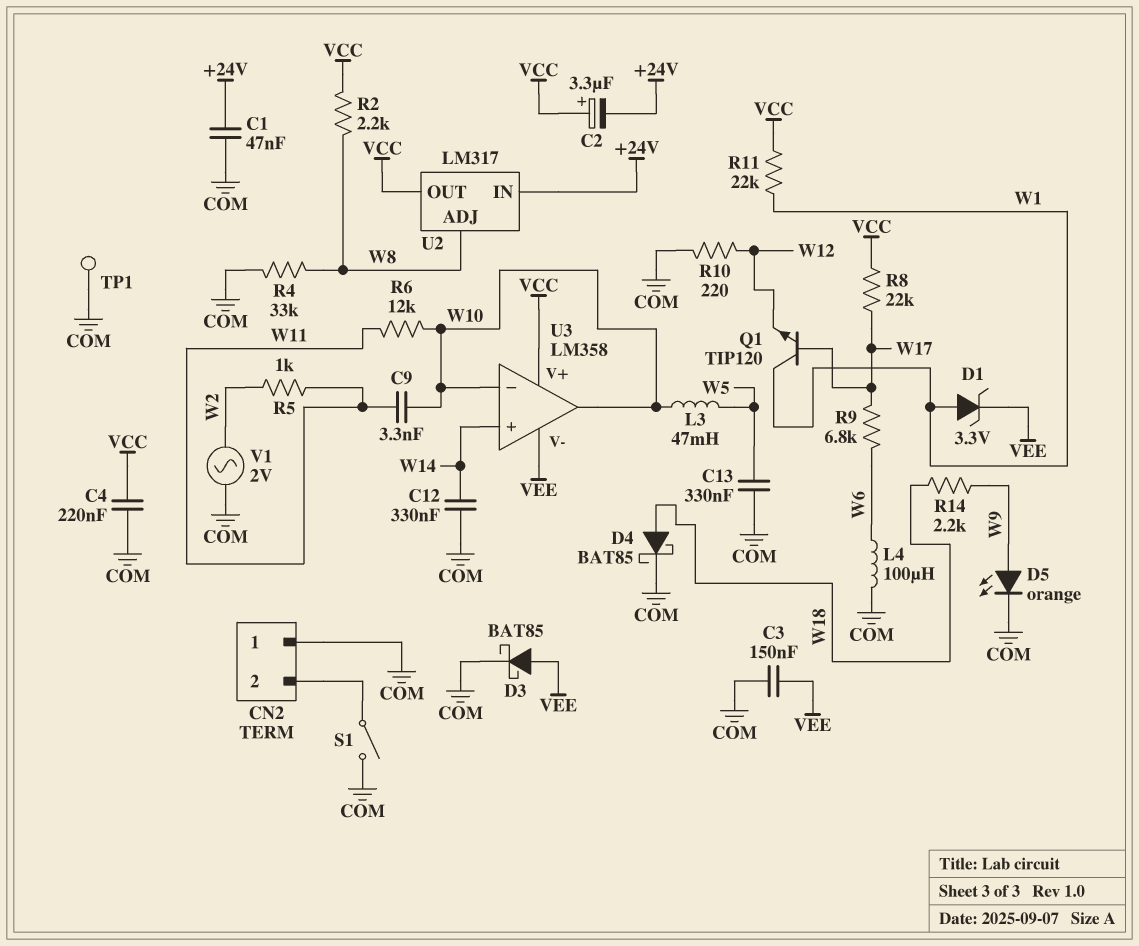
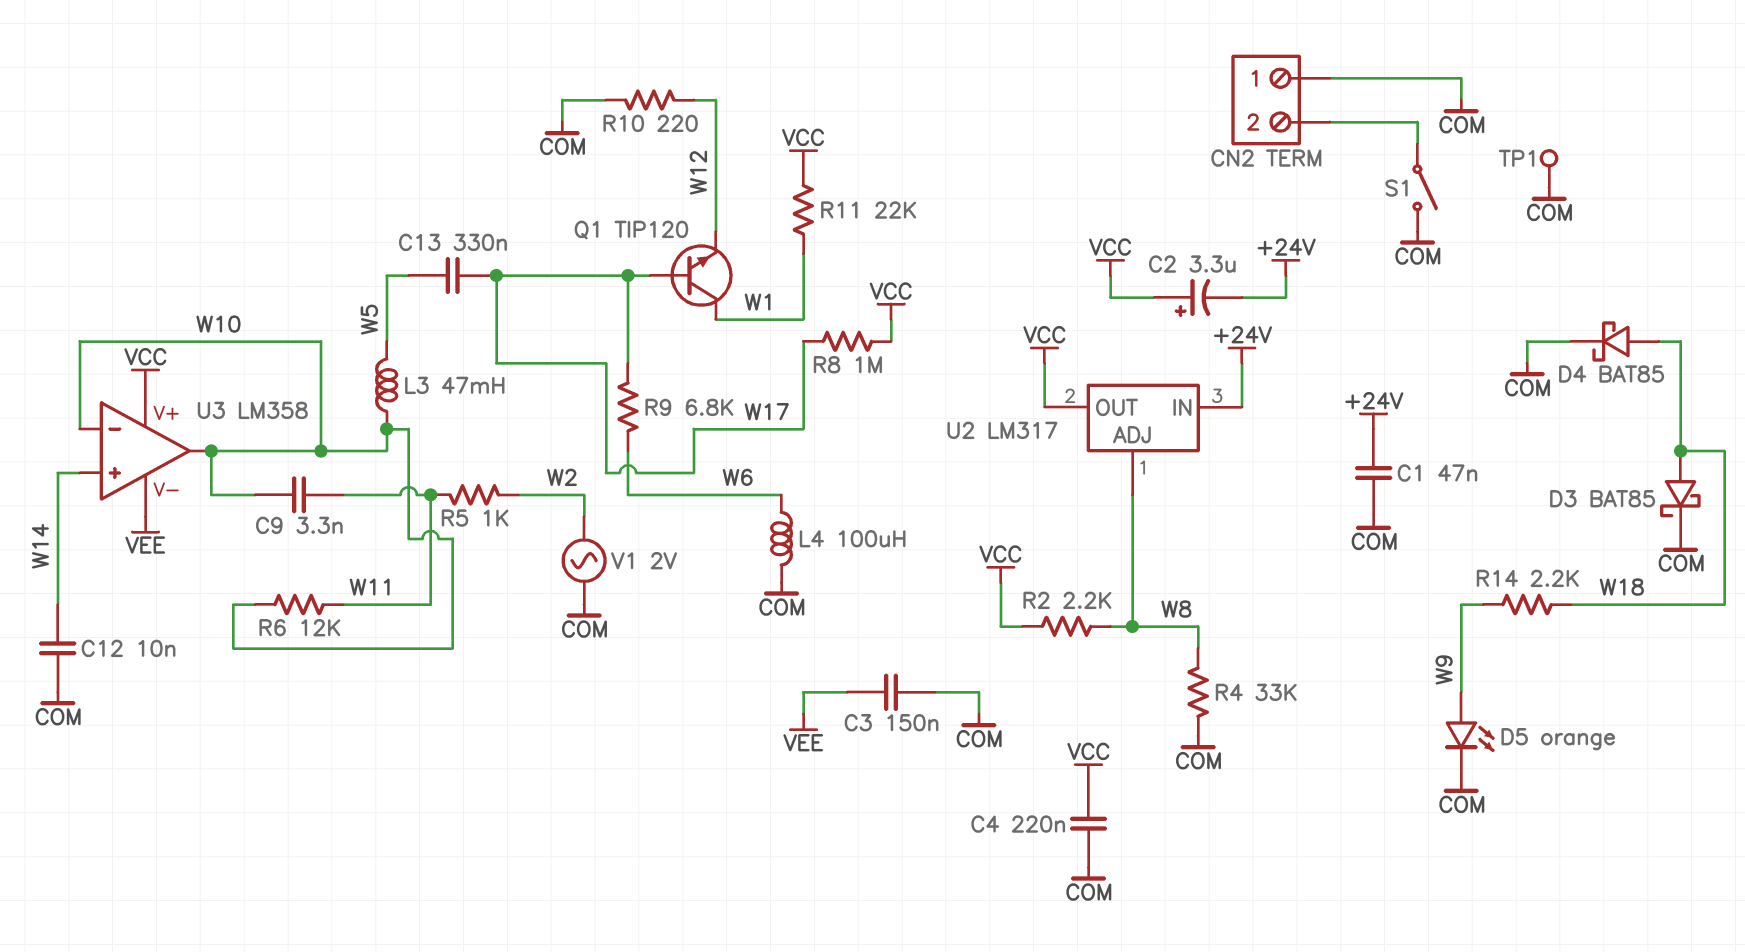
C12: 330nF (COM, W14) -> 10nF (COM, W14)
C13: 330nF (COM, W5) -> 330nF (W5, W17)
D1: zener 3.3V (A W1, K VEE) -> none
D3: schottky BAT85 (A VEE, K COM) -> schottky BAT85 (A W18, K COM)
R8: 22k (VCC, W17) -> 1M (VCC, W17)

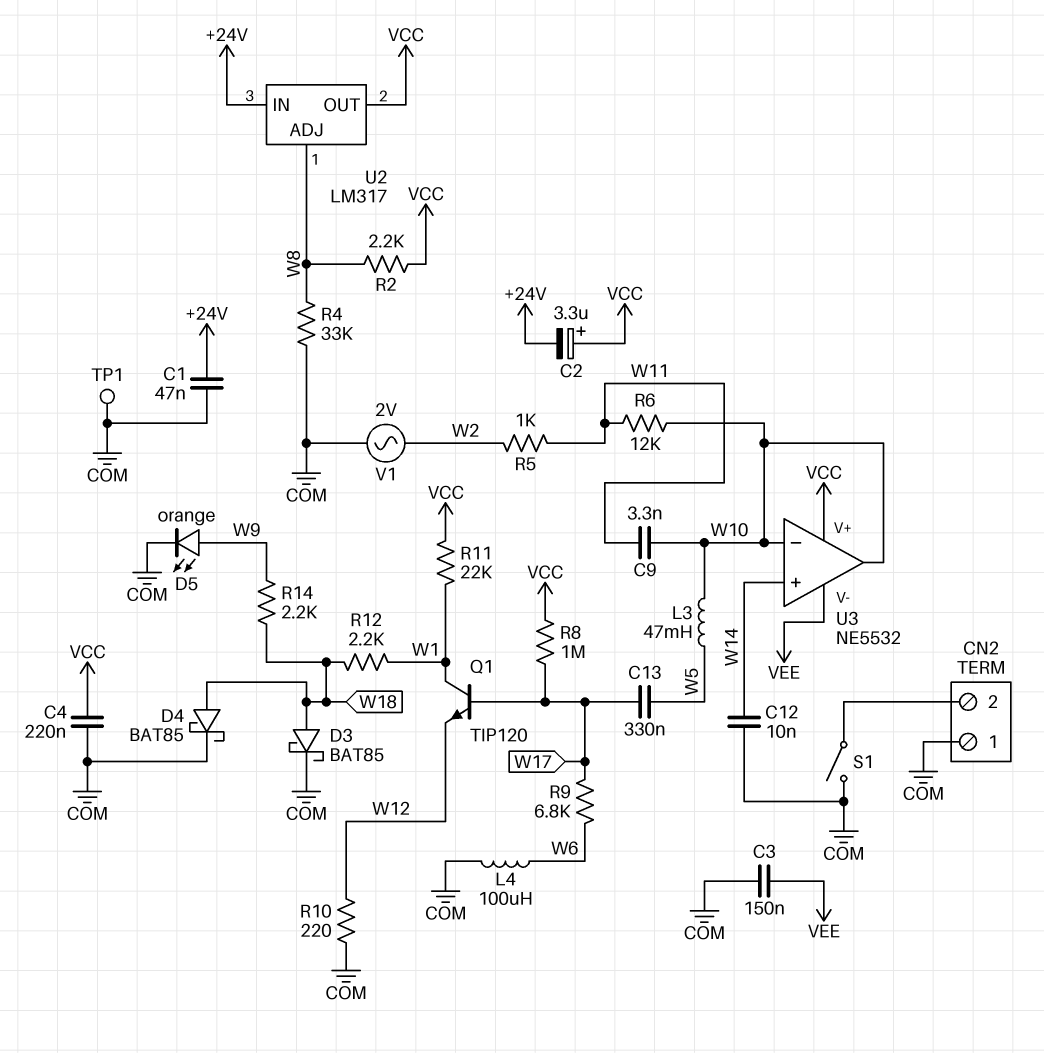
R12: none -> 2.2k (W1, W18)
U3: LM358 -> NE5532

